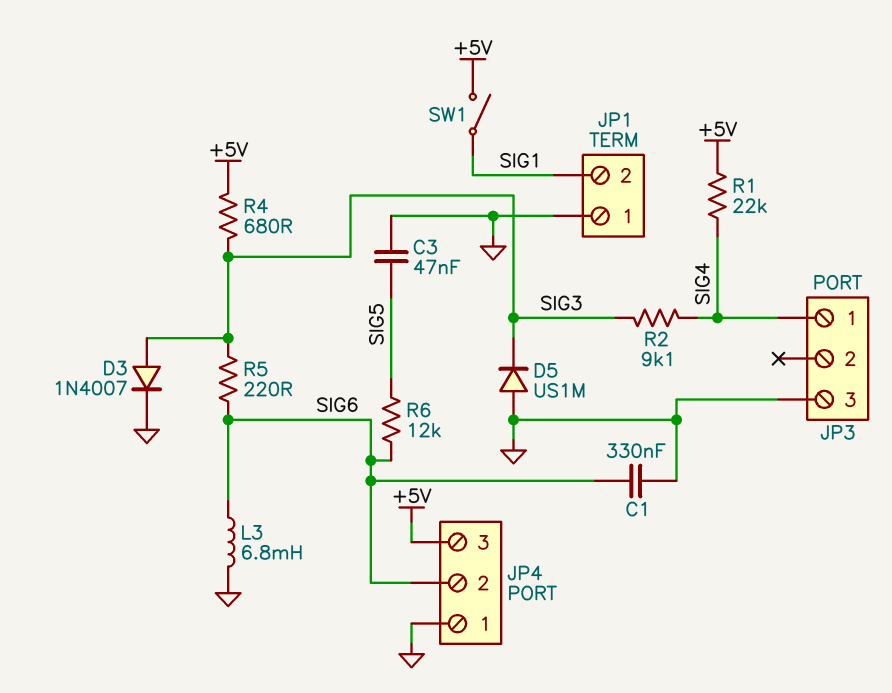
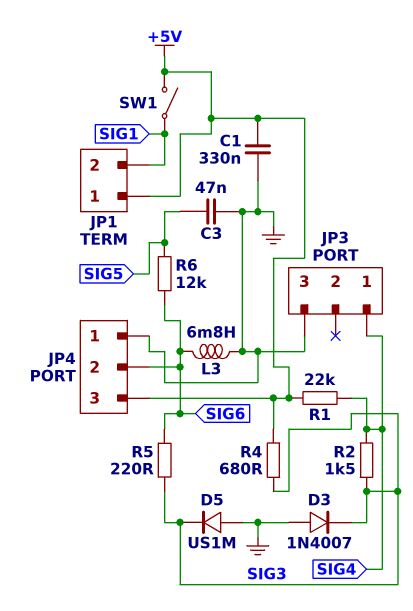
C1: 330nF (GND, SIG6) -> 330nF (+5V, GND)
D3: diode 1N4007 (A SIG3, K GND) -> diode 1N4007 (A GND, K SIG3)
JP1 pin 1: GND -> +5V
R2: 9.1k (SIG3, SIG4) -> 1.5k (SIG3, SIG4)

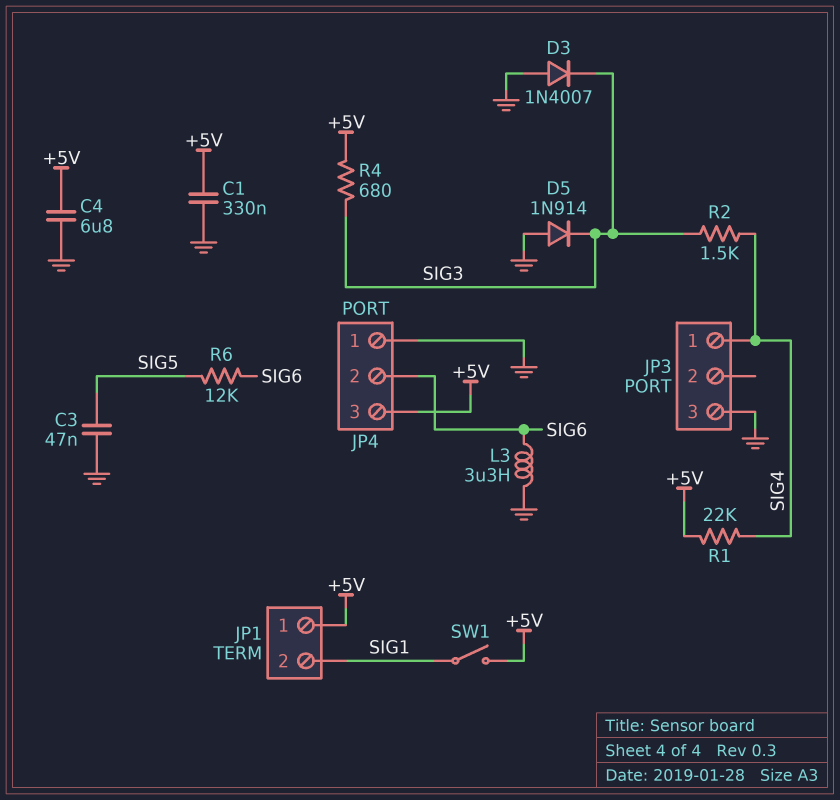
C4: none -> 6.8uF (+5V, GND)
D5: diode US1M (A GND, K SIG3) -> diode 1N914 (A GND, K SIG3)
L3: 6.8mH (GND, SIG6) -> 3.3uH (GND, SIG6)
R5: 220 (SIG3, SIG6) -> none

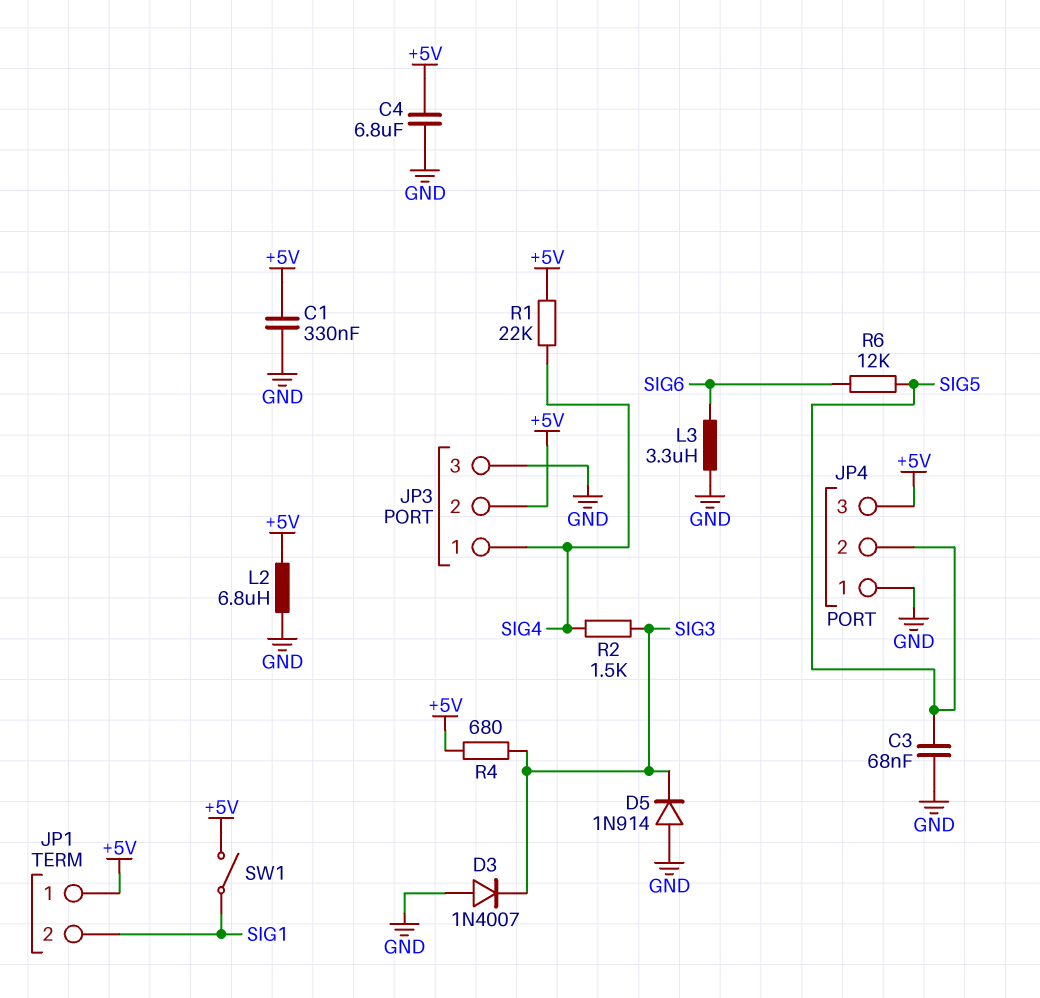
C3: 47nF (GND, SIG5) -> 68nF (GND, SIG5)
JP3 pin 2: none -> +5V
JP4 pin 2: SIG6 -> SIG5
L2: none -> 6.8uH (+5V, GND)

